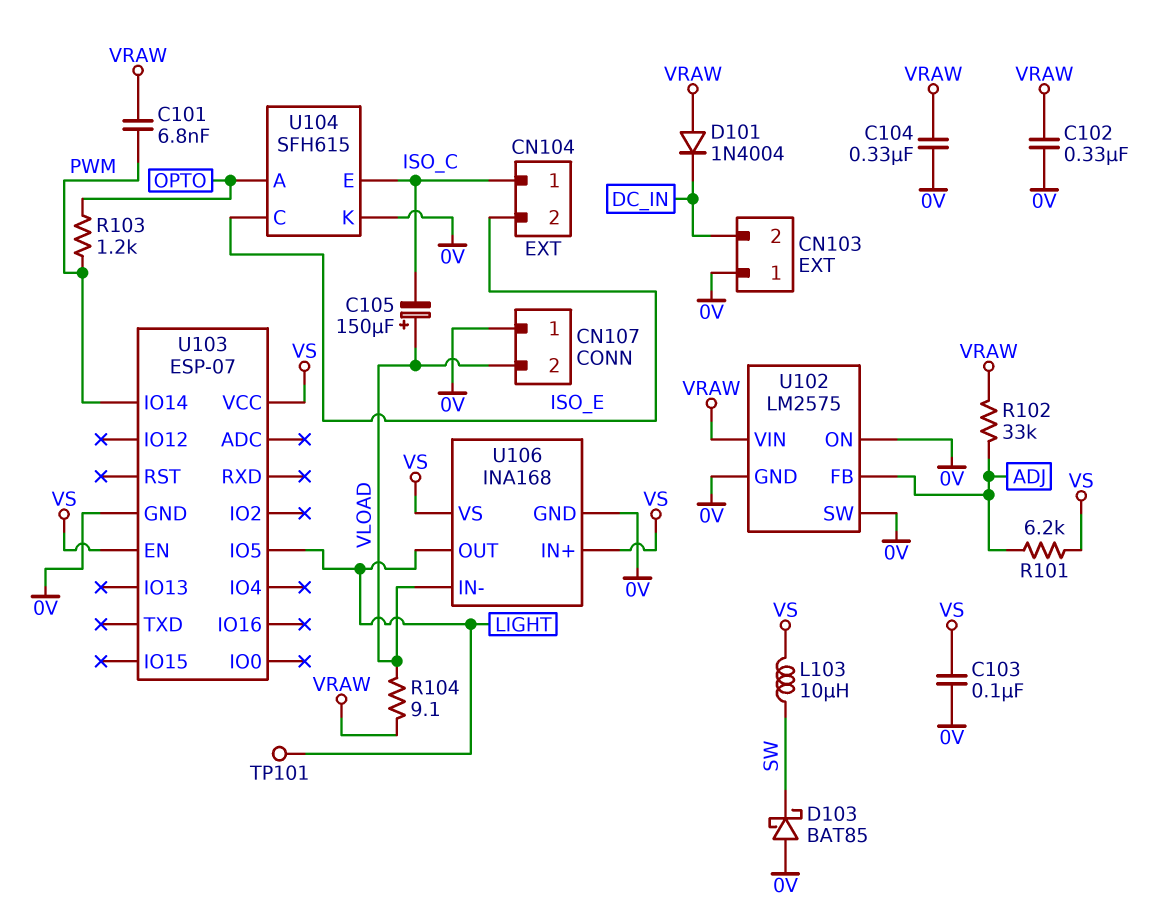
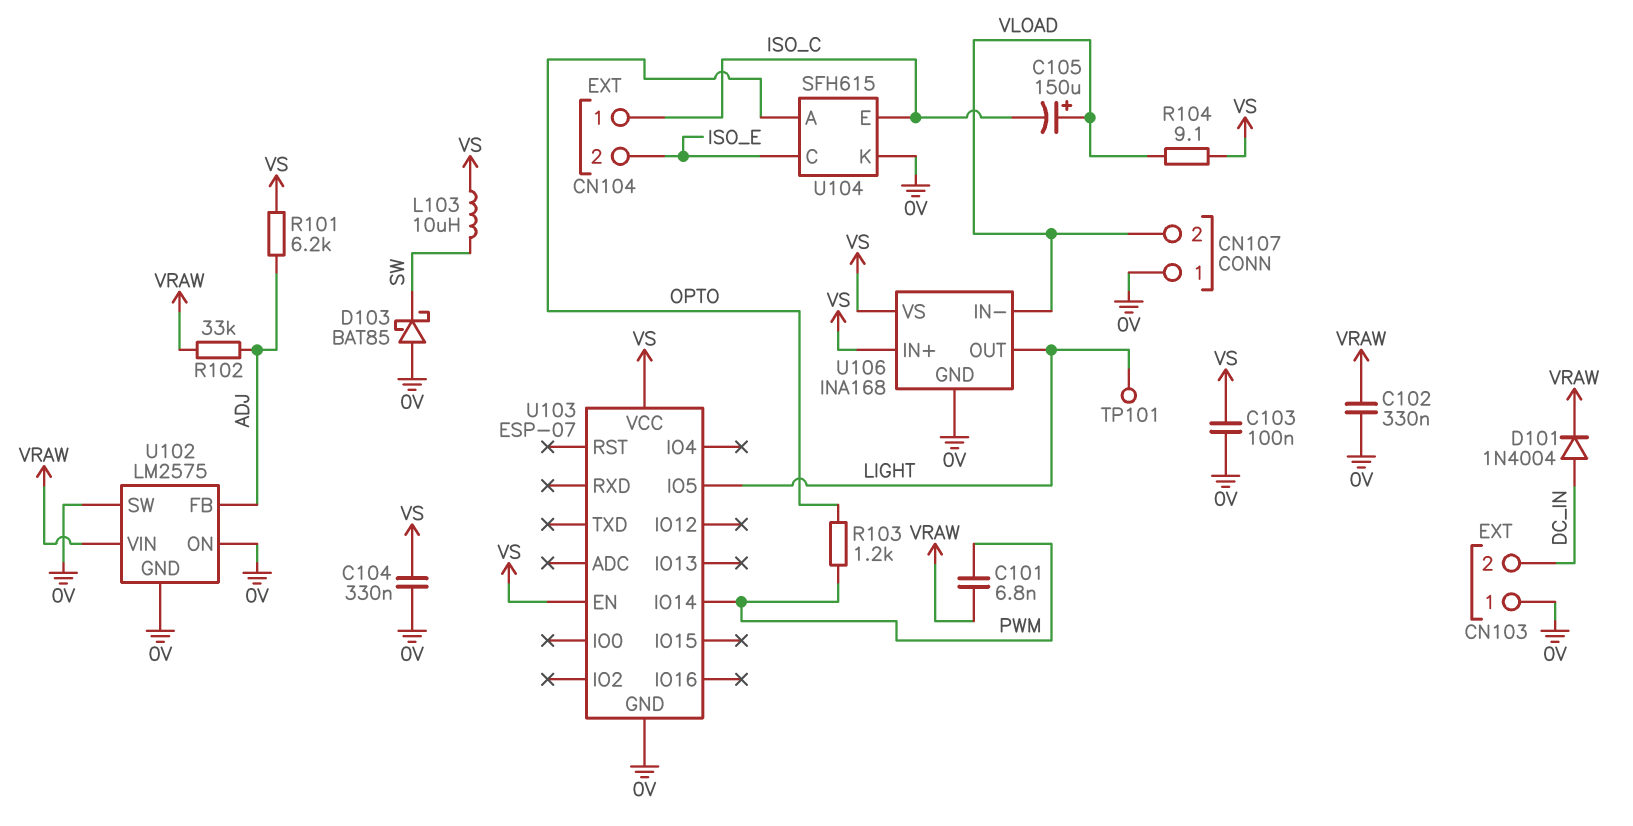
C104: 330nF (0V, VRAW) -> 330nF (0V, VS)
D101: diode 1N4004 (A VRAW, K DC_IN) -> diode 1N4004 (A DC_IN, K VRAW)
R104: 9.1 (VLOAD, VRAW) -> 9.1 (VLOAD, VS)

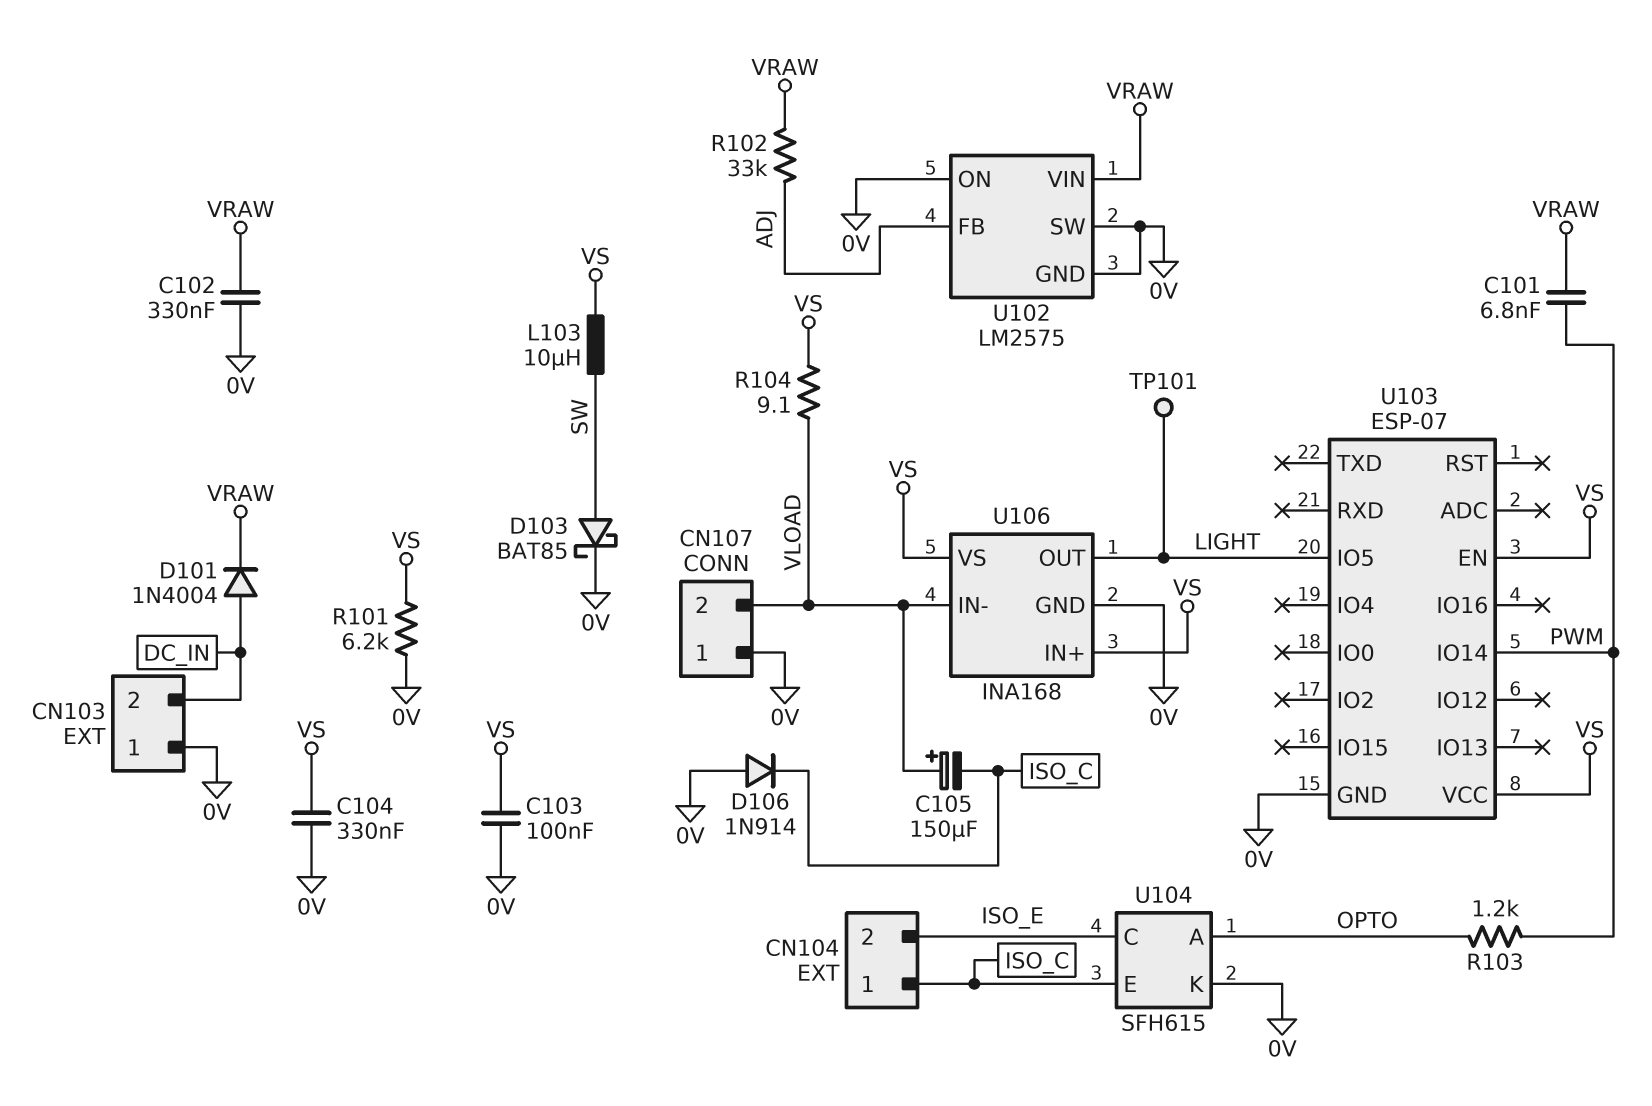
D103: schottky BAT85 (A 0V, K SW) -> schottky BAT85 (A SW, K 0V)
D106: none -> diode 1N914 (A 0V, K ISO_C)
R101: 6.2k (ADJ, VS) -> 6.2k (0V, VS)

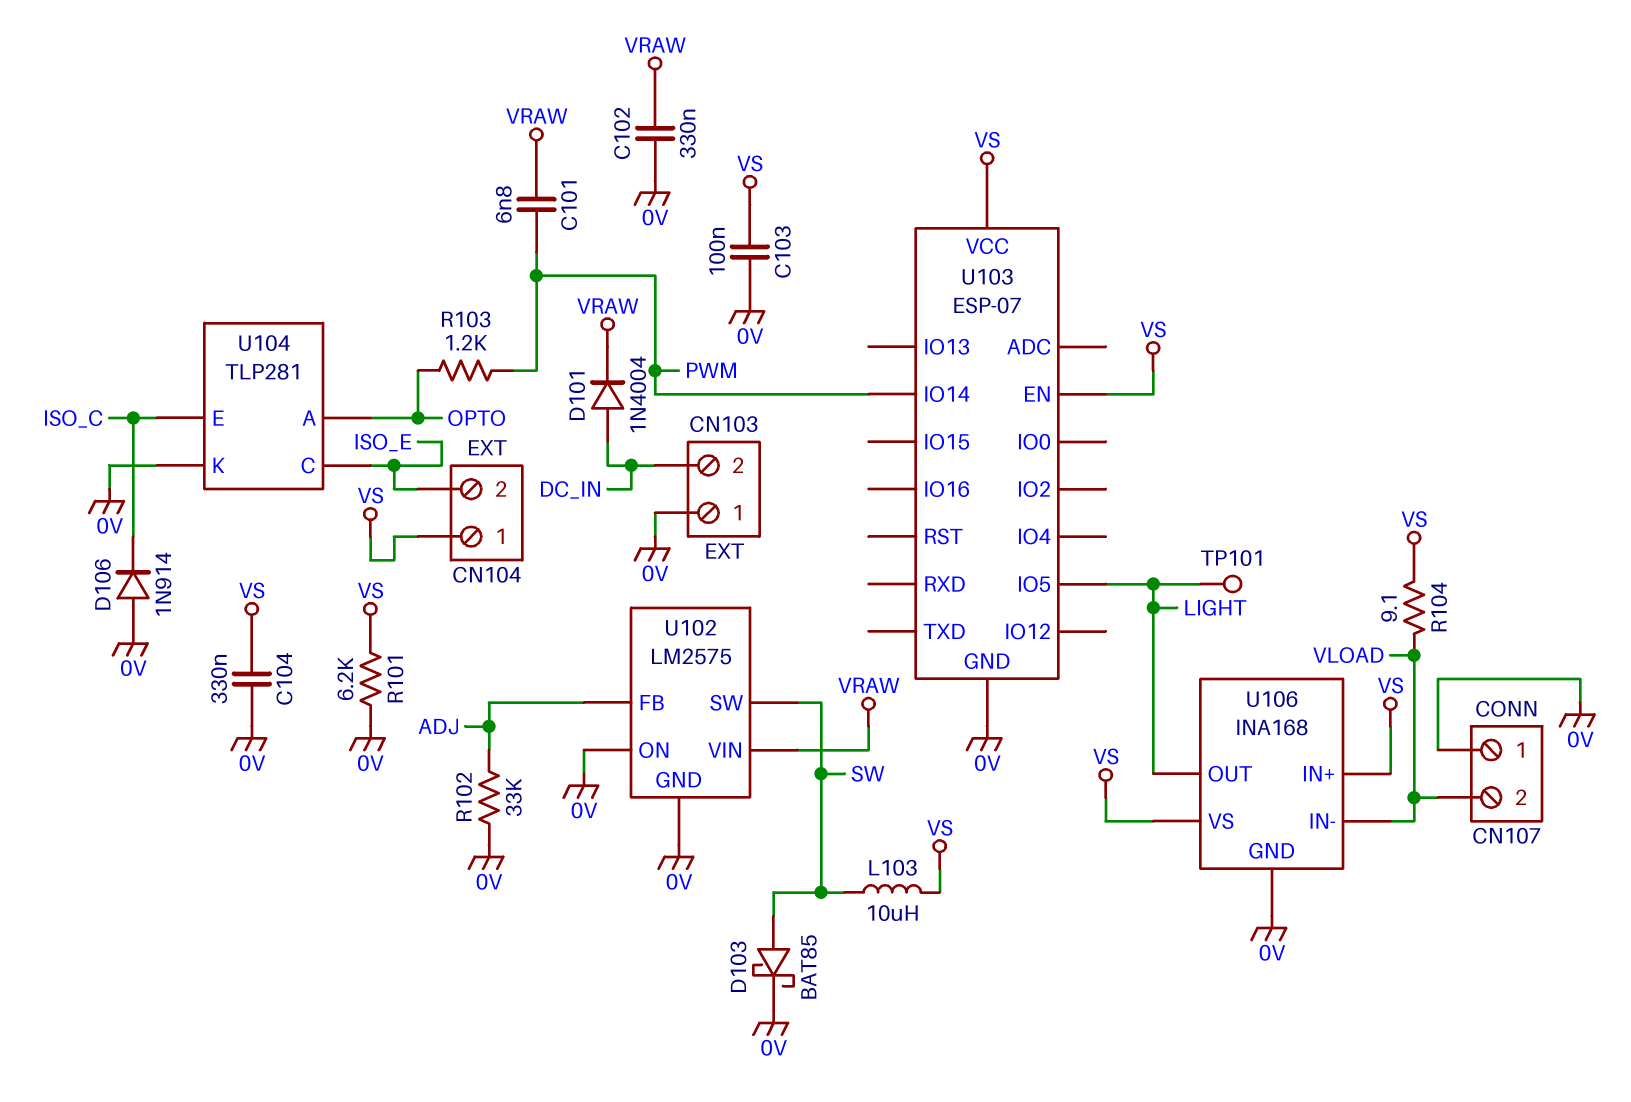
C105: 150uF (plus VLOAD, minus ISO_C) -> none
CN104 pin 1: ISO_C -> VS
R102: 33k (ADJ, VRAW) -> 33k (0V, ADJ)
U102 pin SW: 0V -> SW
U104: SFH615 -> TLP281

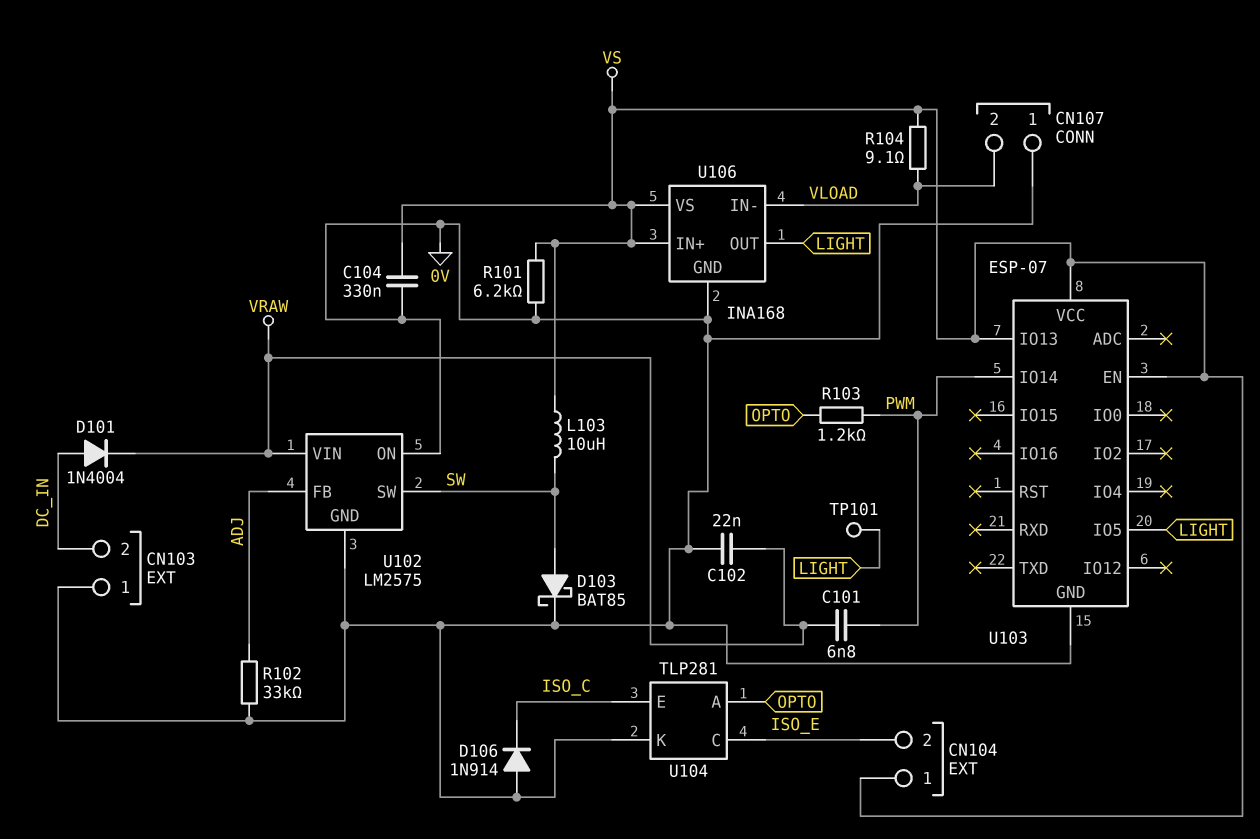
C102: 330nF (0V, VRAW) -> 22nF (0V, VRAW)
C103: 100nF (0V, VS) -> none
U103 pin IO13: none -> VS

